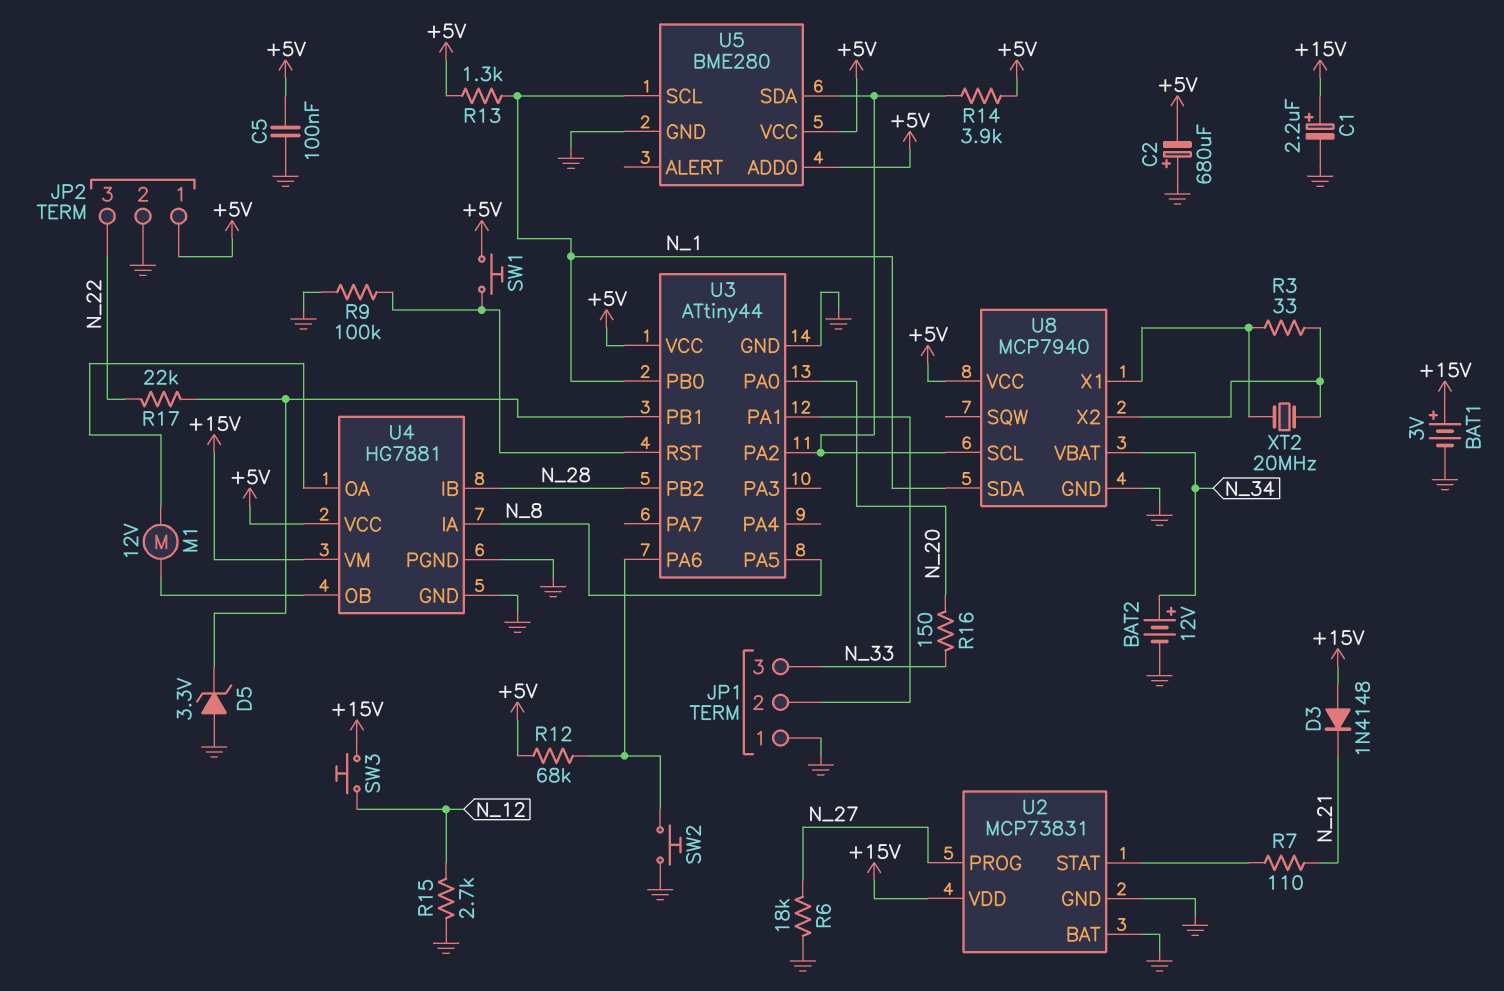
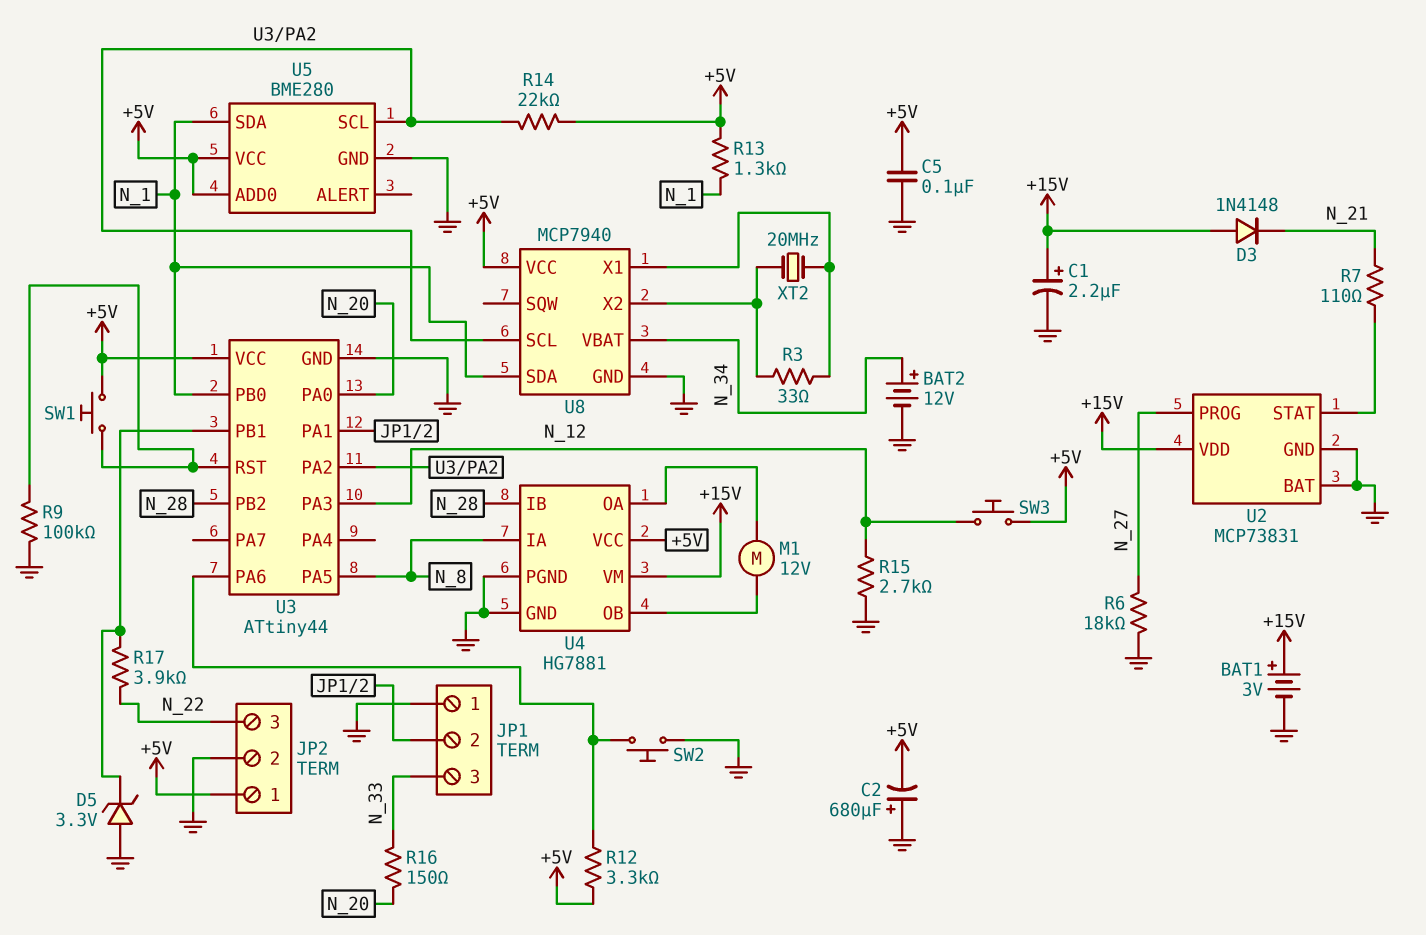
R12: 68k (+5V, U3/PA6) -> 3.3k (+5V, U3/PA6)
R14: 3.9k (+5V, U3/PA2) -> 22k (+5V, U3/PA2)
R17: 22k (N_22, U3/PB1) -> 3.9k (N_22, U3/PB1)
SW3: button (+15V, N_12) -> button (+5V, N_12)
U3 pin PA3: none -> N_12
U5 pin SCL: N_1 -> U3/PA2
U5 pin SDA: U3/PA2 -> N_1

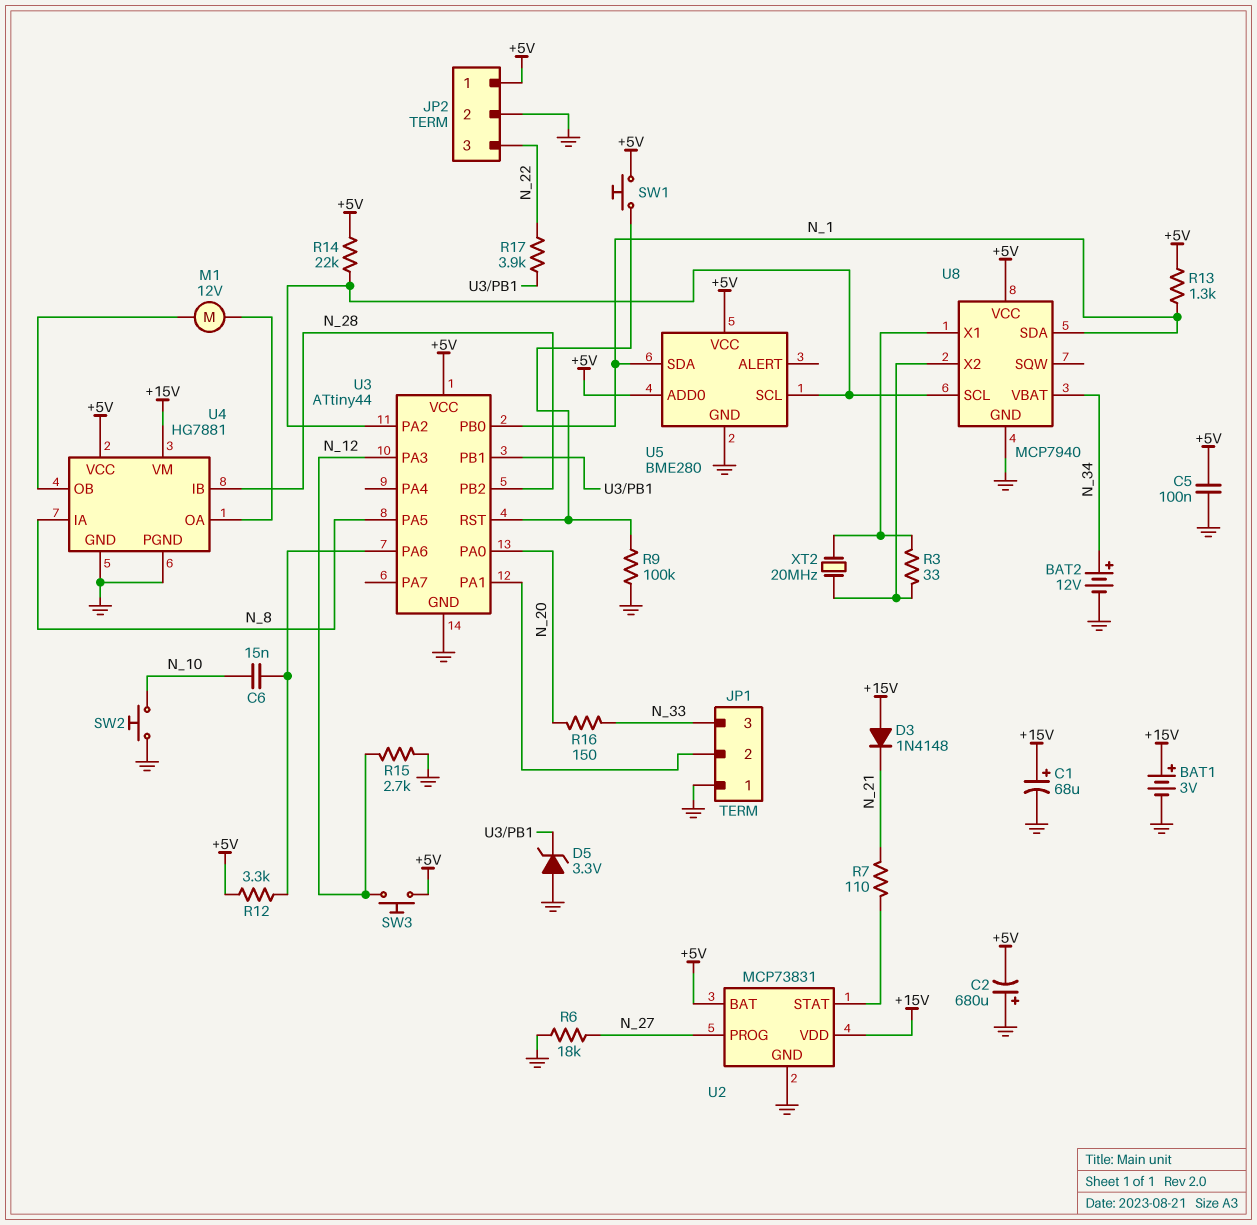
C1: 2.2uF (plus +15V, minus GND) -> 68uF (plus +15V, minus GND)
C6: none -> 15nF (N_10, U3/PA6)
SW2: button (GND, U3/PA6) -> button (GND, N_10)
U2 pin BAT: GND -> +5V

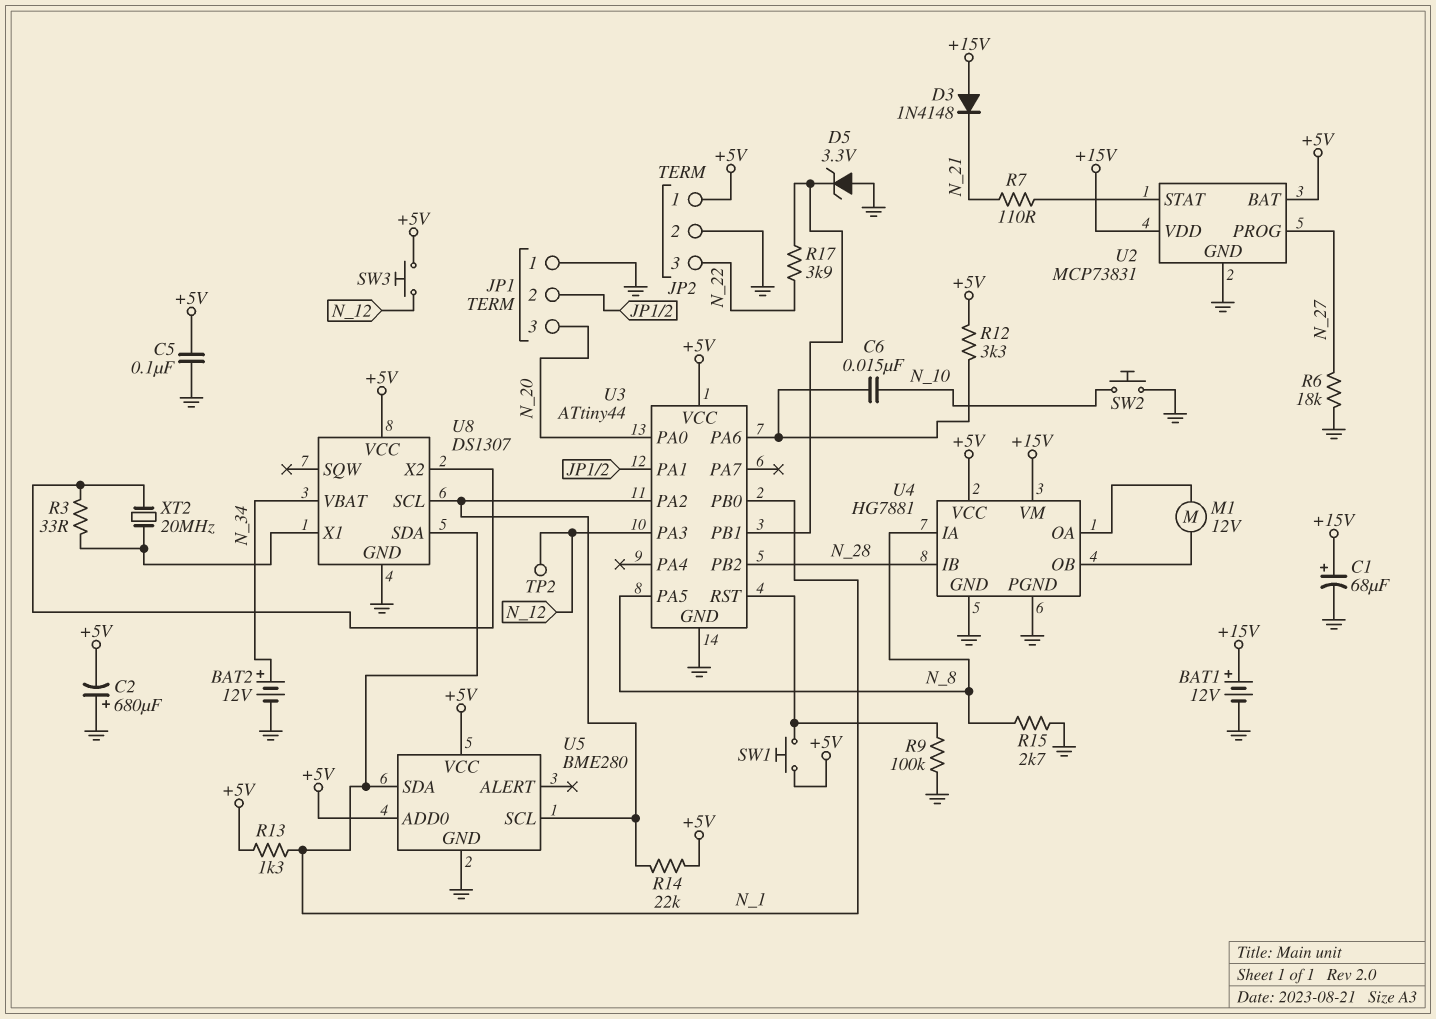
BAT1: 3V (plus +15V, minus GND) -> 12V (plus +15V, minus GND)
JP1 pin 3: N_33 -> N_20
R15: 2.7k (GND, N_12) -> 2.7k (GND, N_8)
R16: 150 (N_20, N_33) -> none
TP2: none -> test point (N_12)
U8: MCP7940 -> DS1307

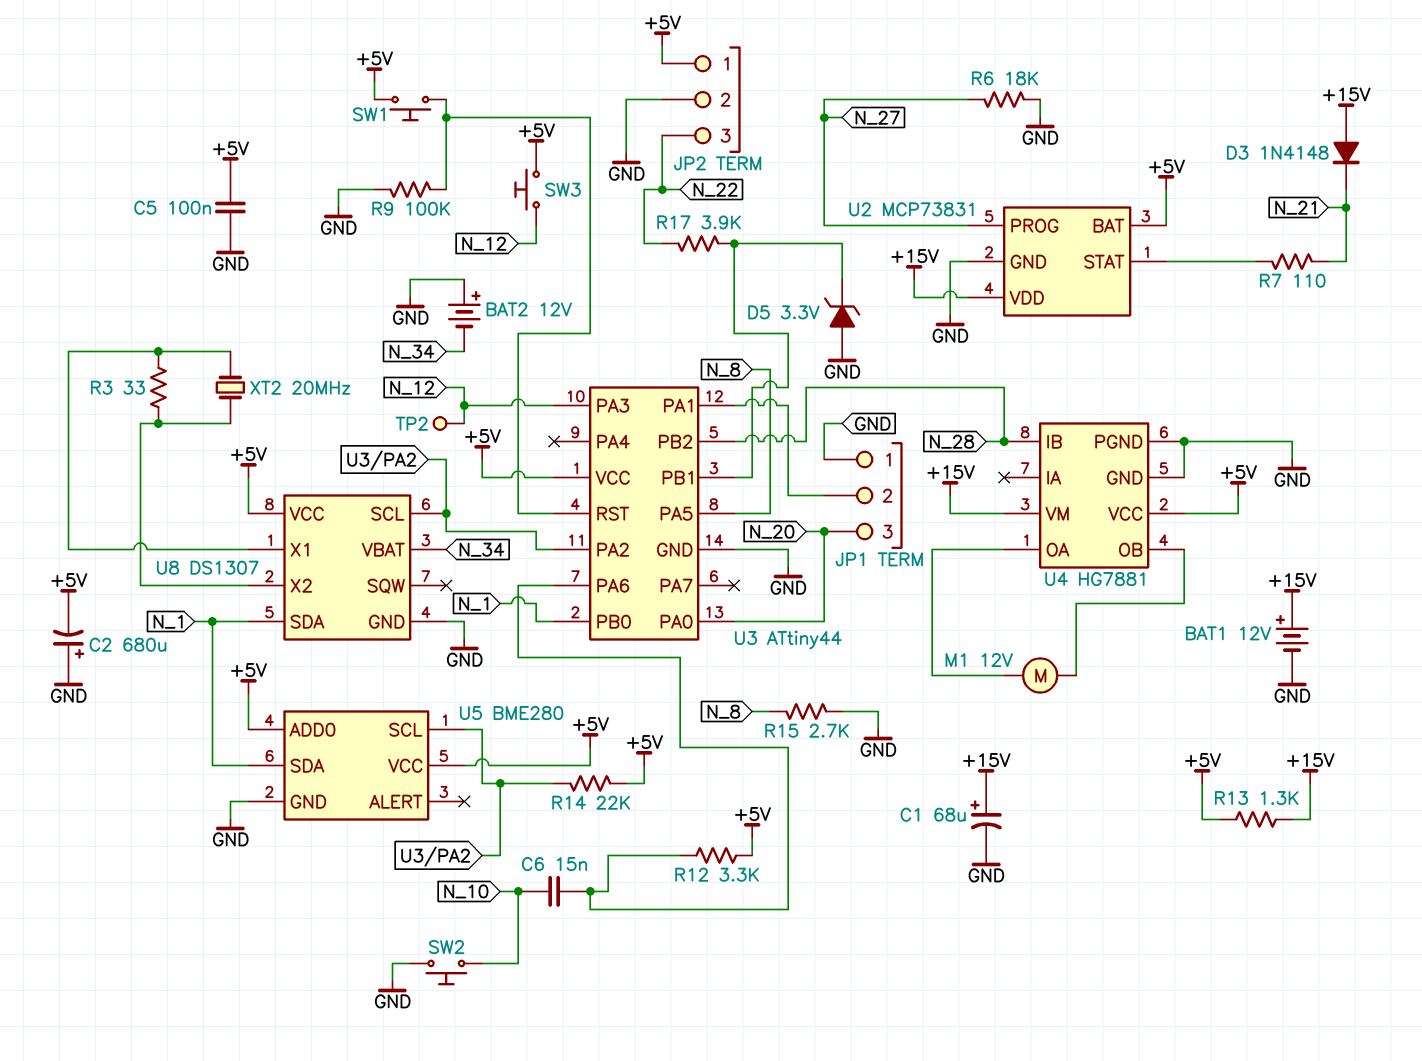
BAT2: 12V (plus N_34, minus GND) -> 12V (plus GND, minus N_34)
R13: 1.3k (+5V, N_1) -> 1.3k (+5V, +15V)
U4 pin IA: N_8 -> none

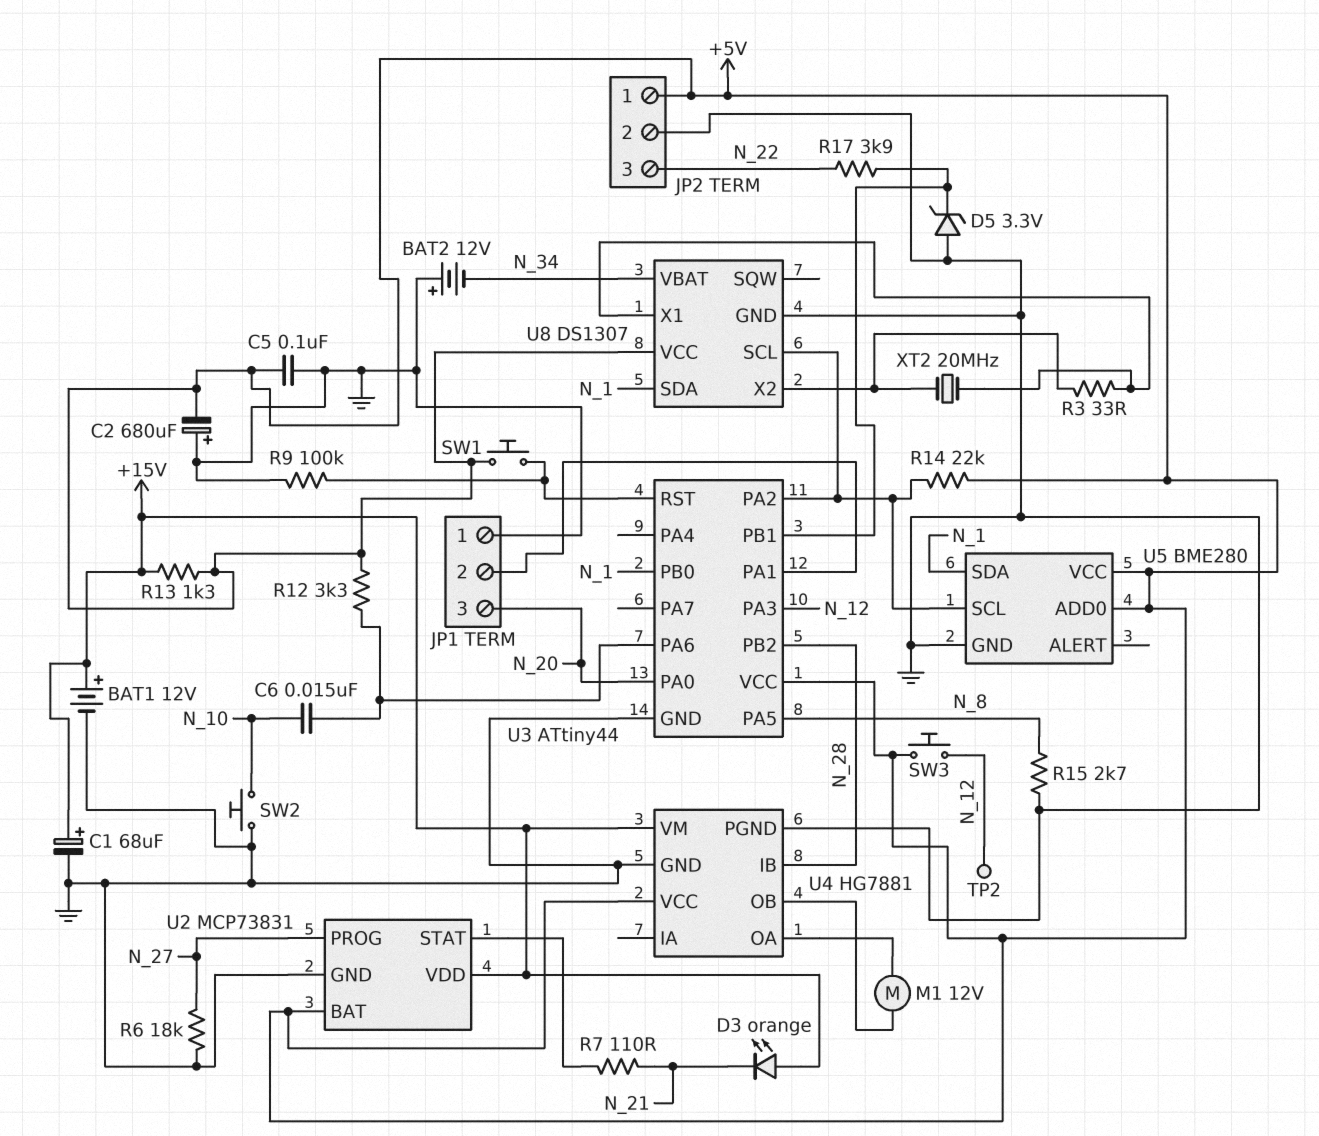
D3: diode 1N4148 (A +15V, K N_21) -> LED orange (A +15V, K N_21)

